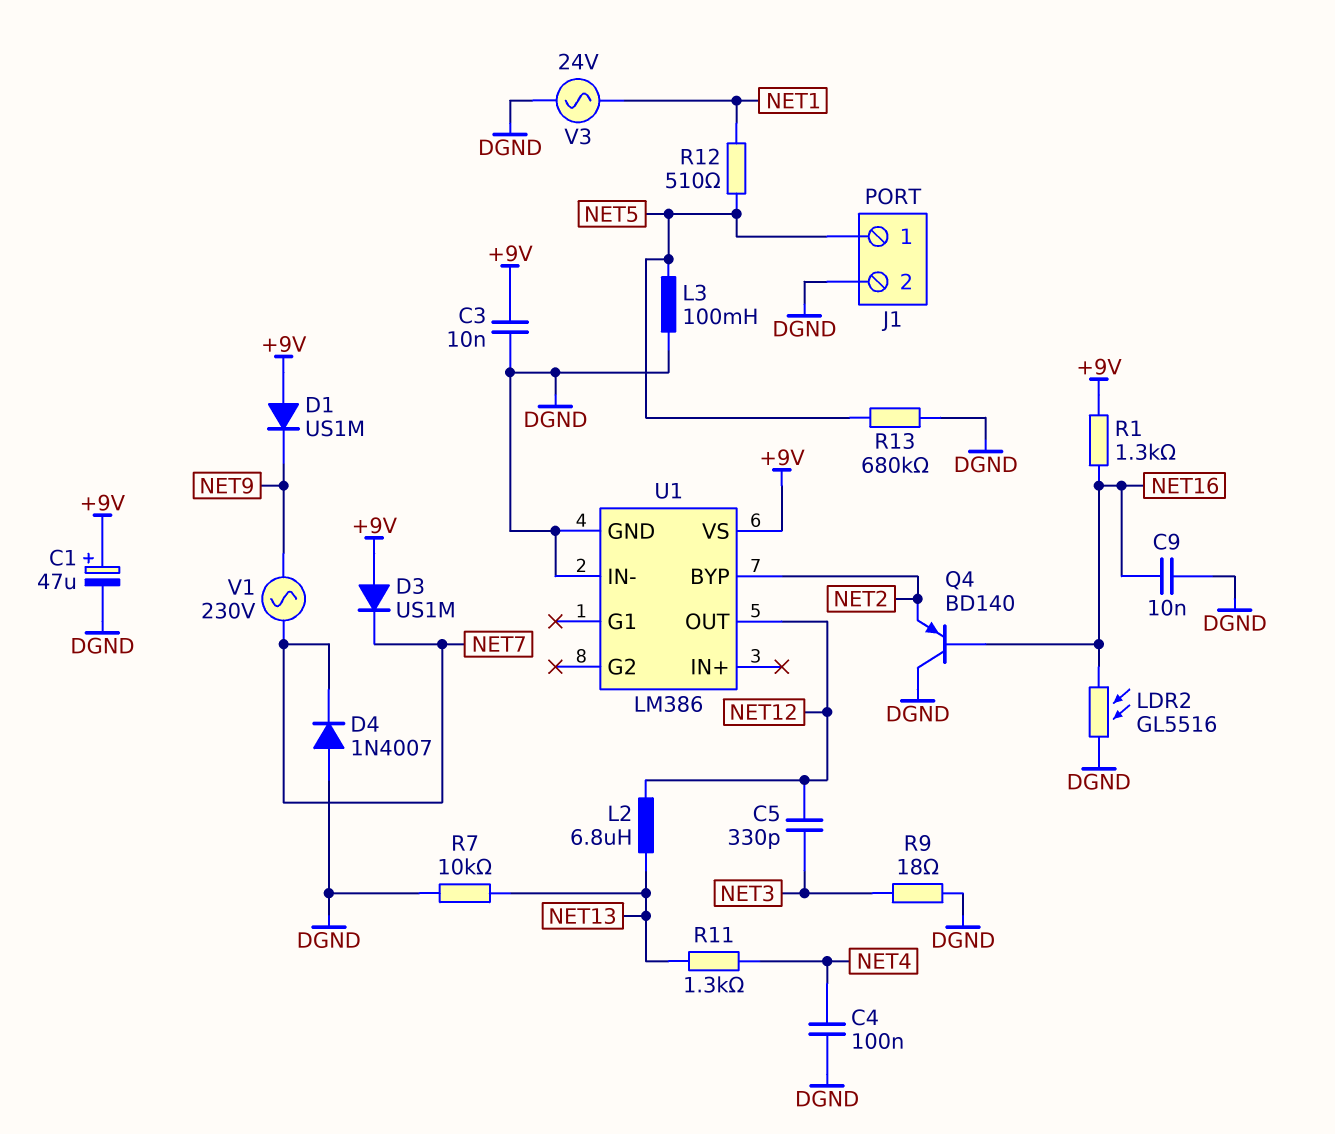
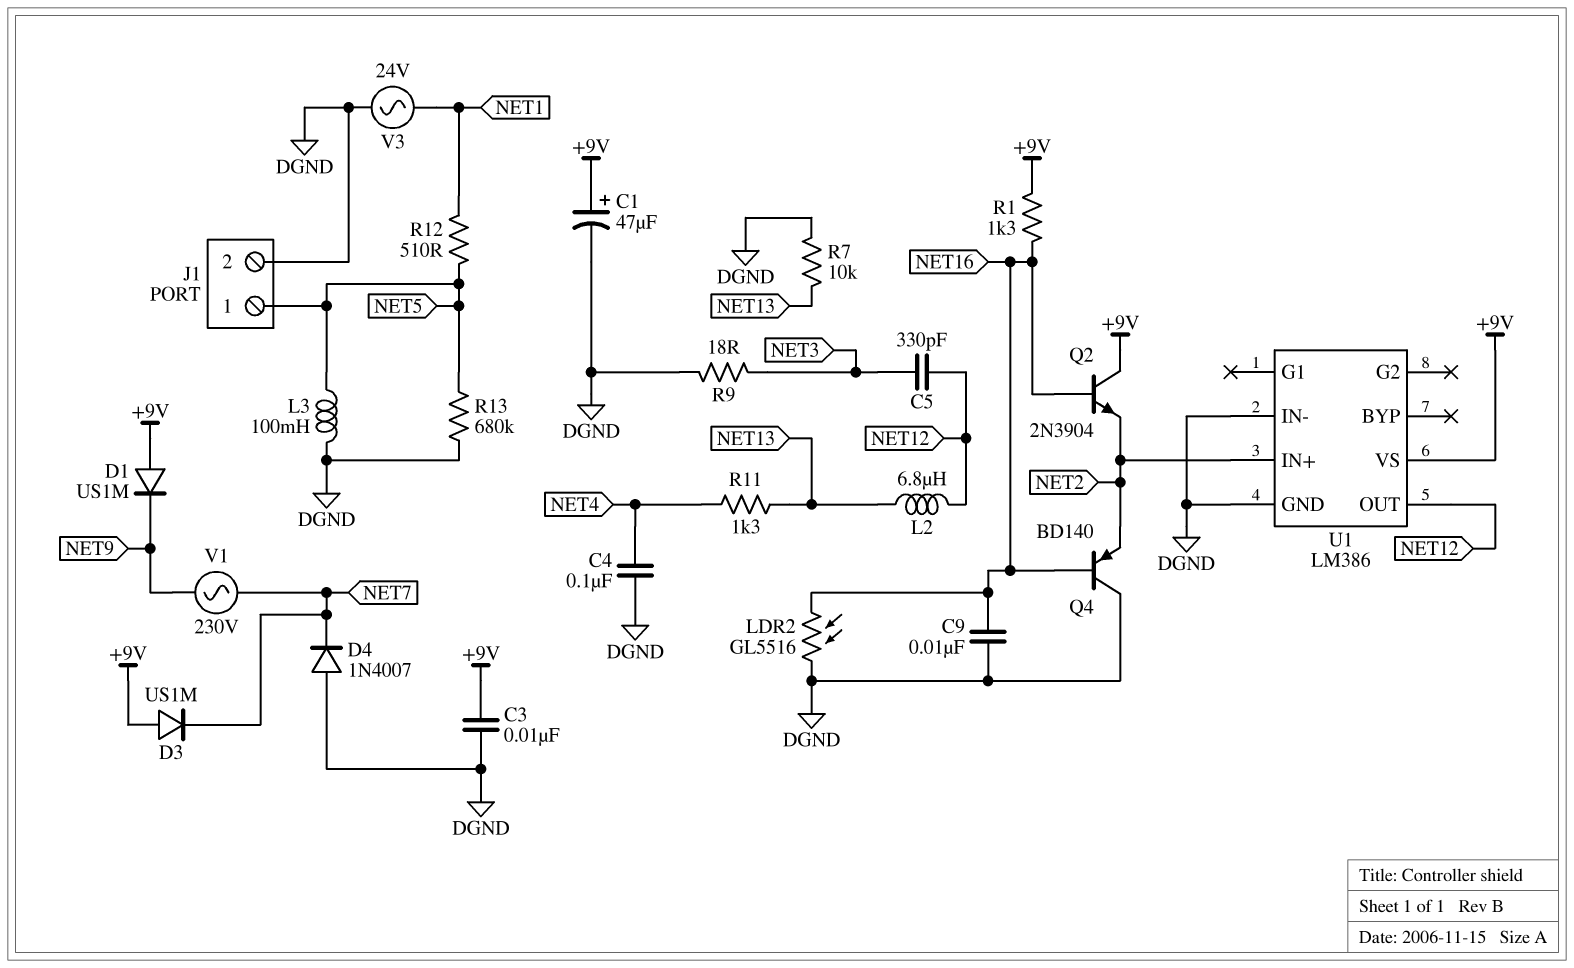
Q2: none -> NPN 2N3904 (B NET16, C +9V, E NET2)
U1 pin BYP: NET2 -> none
U1 pin IN+: none -> NET2

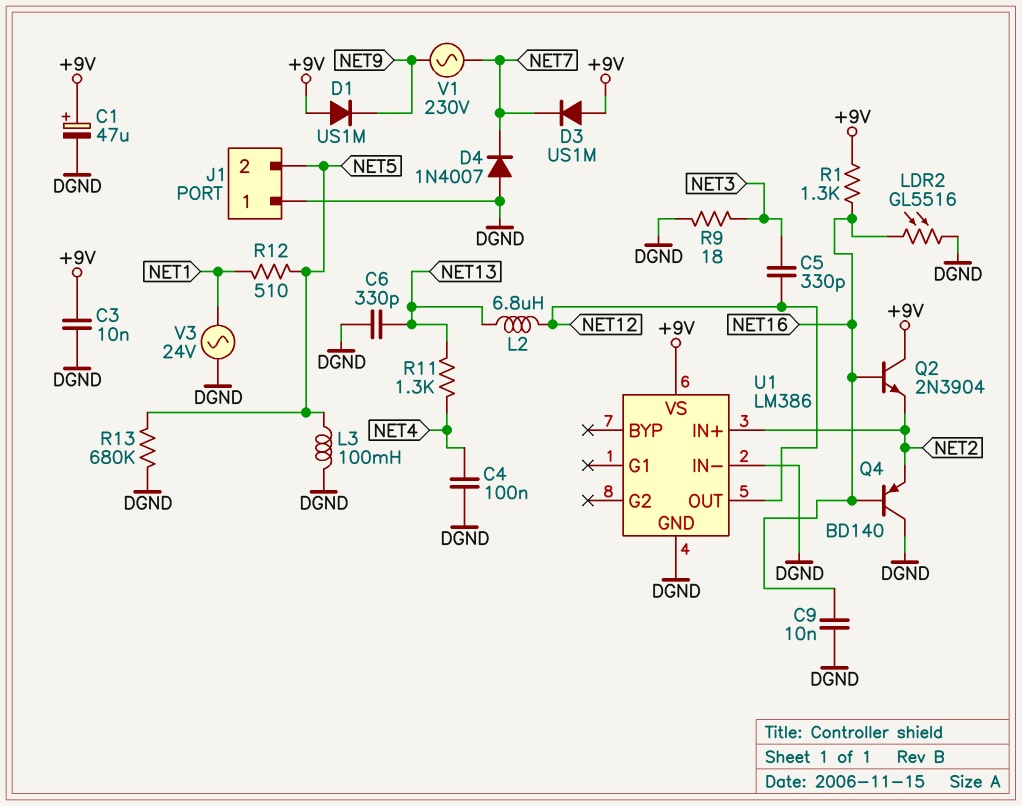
C6: none -> 330pF (DGND, NET13)
J1 pin 1: NET5 -> DGND
J1 pin 2: DGND -> NET5
R7: 10k (DGND, NET13) -> none

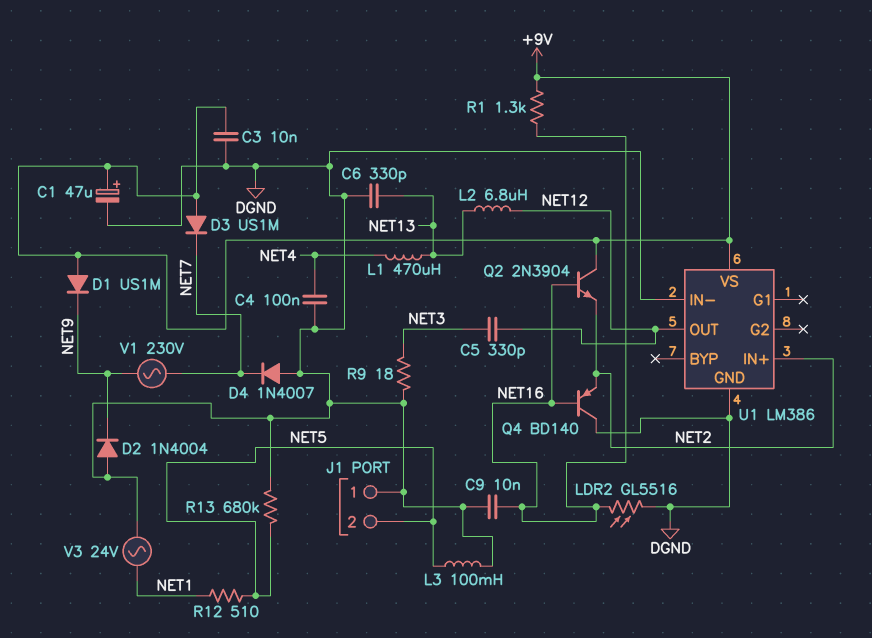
D2: none -> diode 1N4004 (A DGND, K NET9)
L1: none -> 470uH (NET4, NET13)
R11: 1.3k (NET4, NET13) -> none

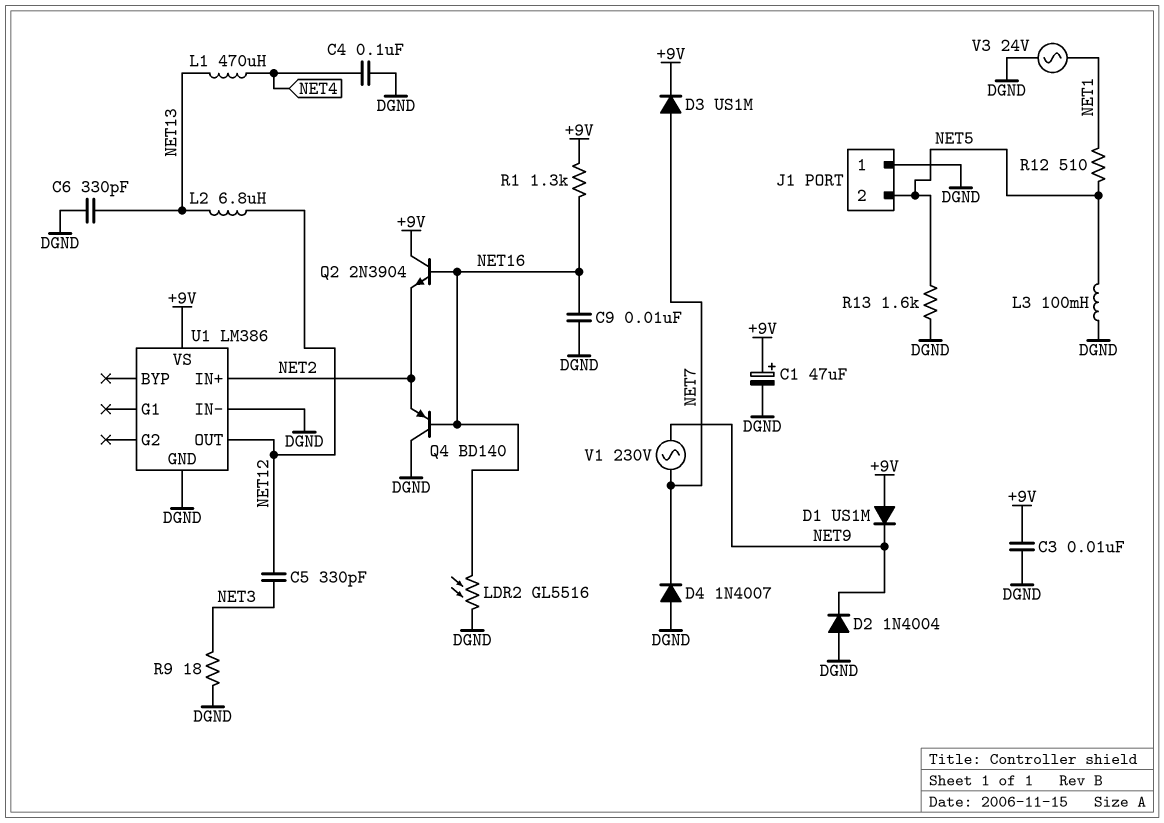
D3: diode US1M (A +9V, K NET7) -> diode US1M (A NET7, K +9V)
R13: 680k (DGND, NET5) -> 1.6k (DGND, NET5)

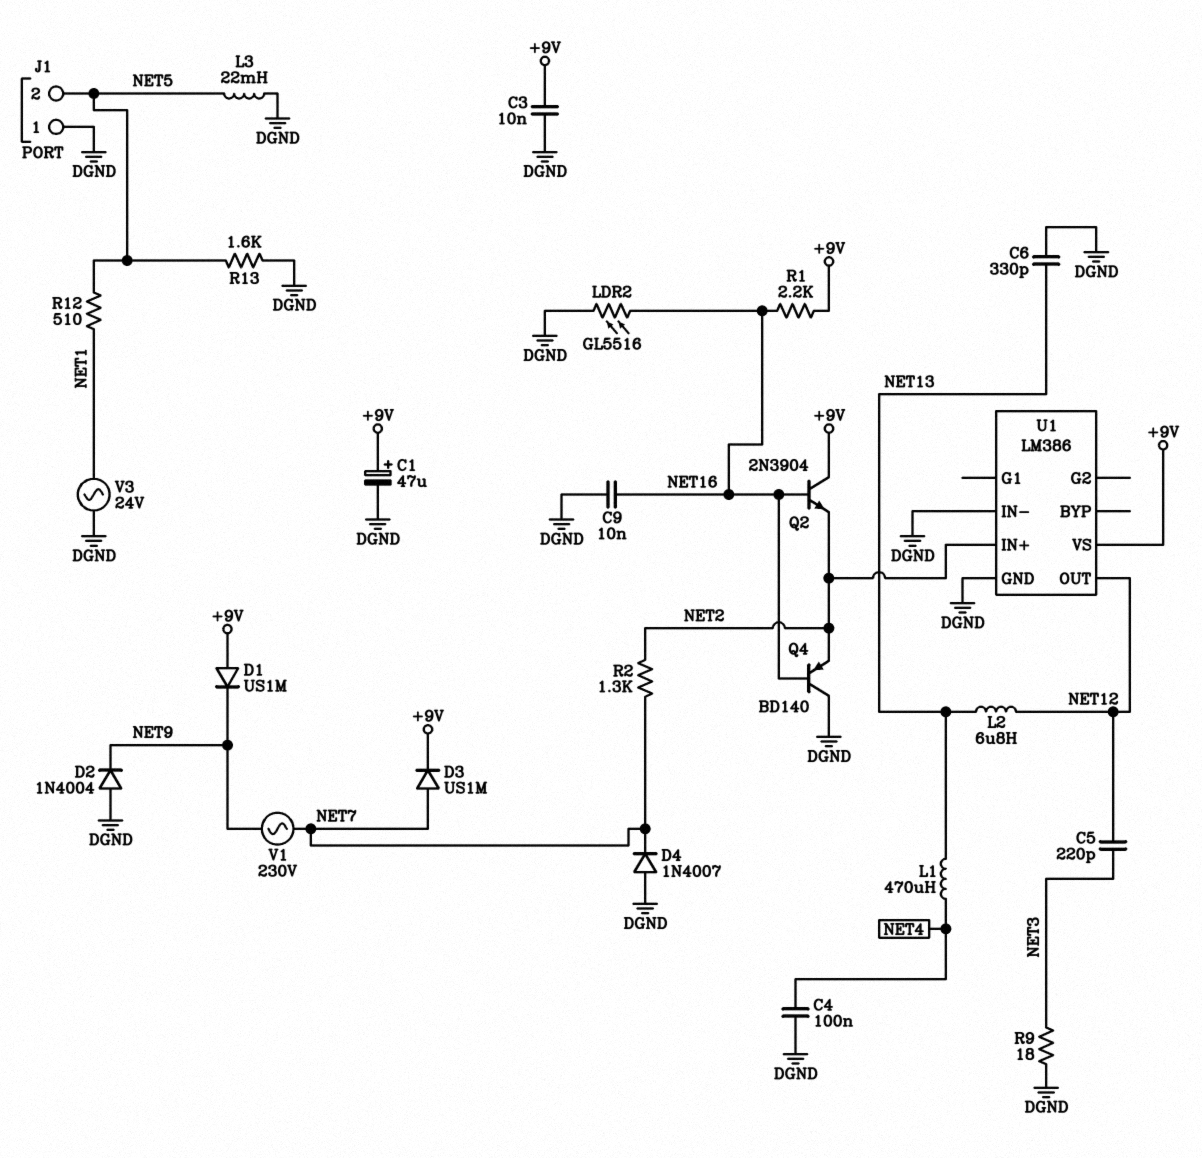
C5: 330pF (NET3, NET12) -> 220pF (NET3, NET12)
L3: 100mH (DGND, NET5) -> 22mH (DGND, NET5)
R1: 1.3k (+9V, NET16) -> 2.2k (+9V, NET16)
R2: none -> 1.3k (NET2, NET7)

